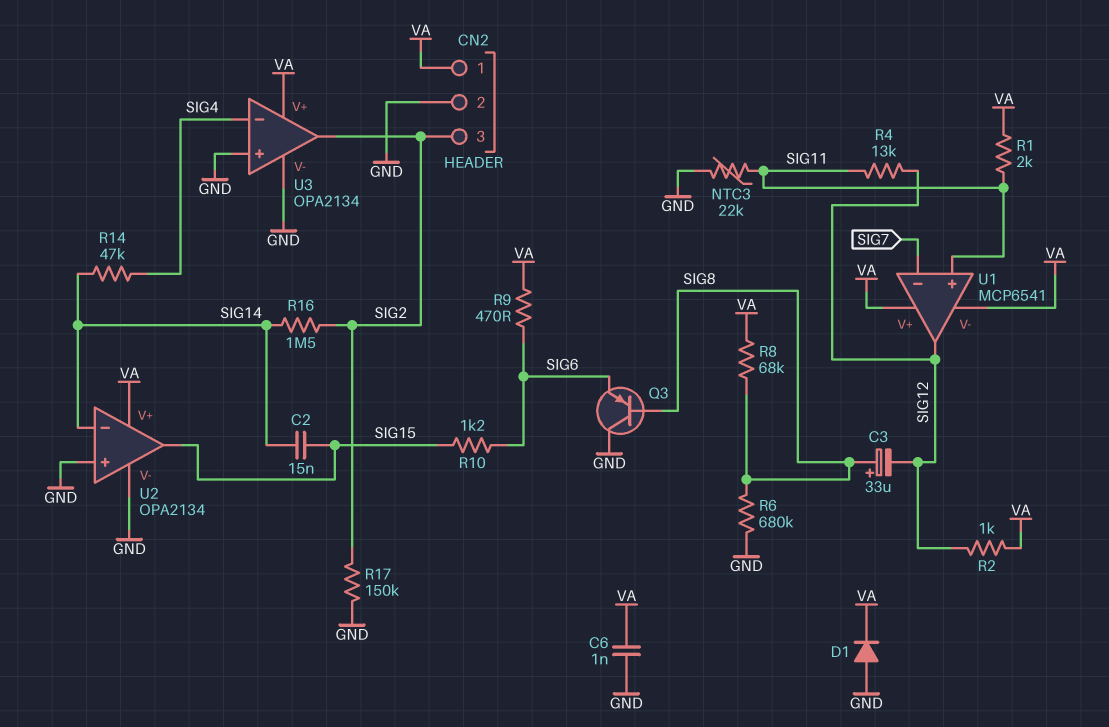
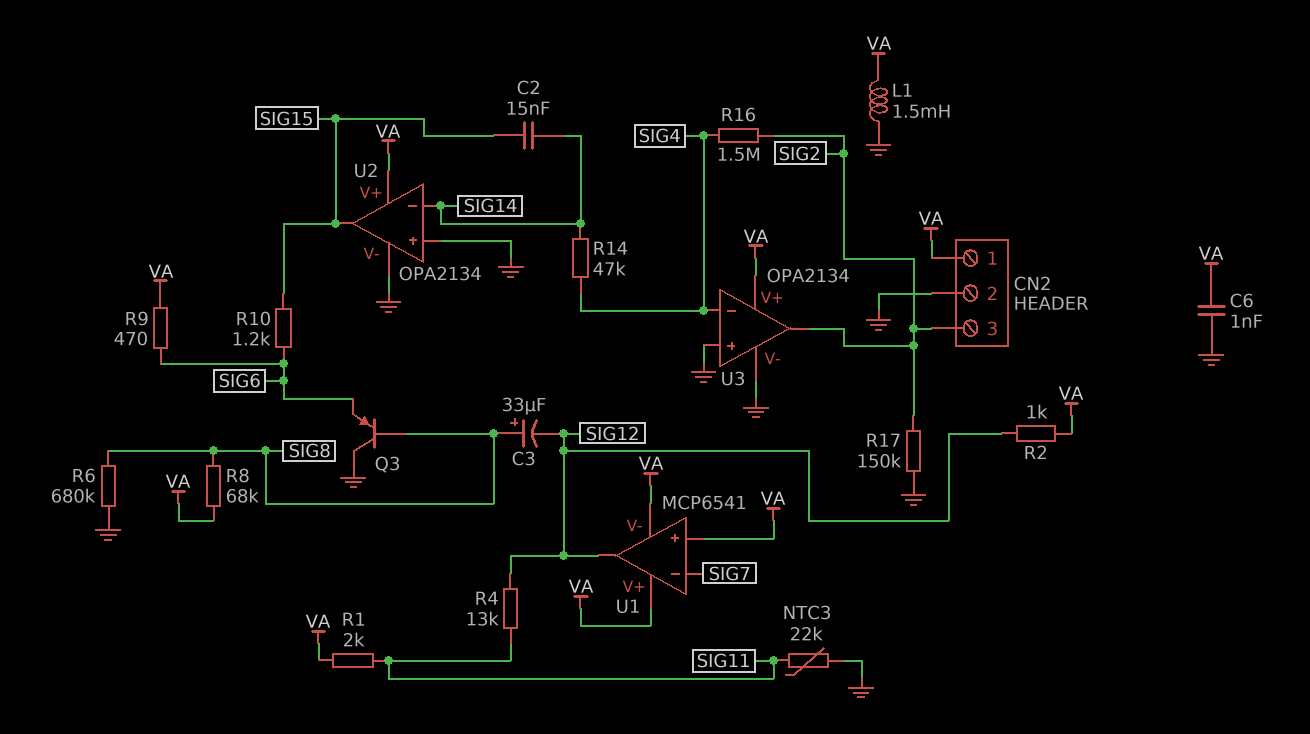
D1: diode (A GND, K VA) -> none
L1: none -> 1.5mH (GND, VA)
R16: 1.5M (SIG2, SIG14) -> 1.5M (SIG2, SIG4)
U1 pin in+: SIG11 -> VA

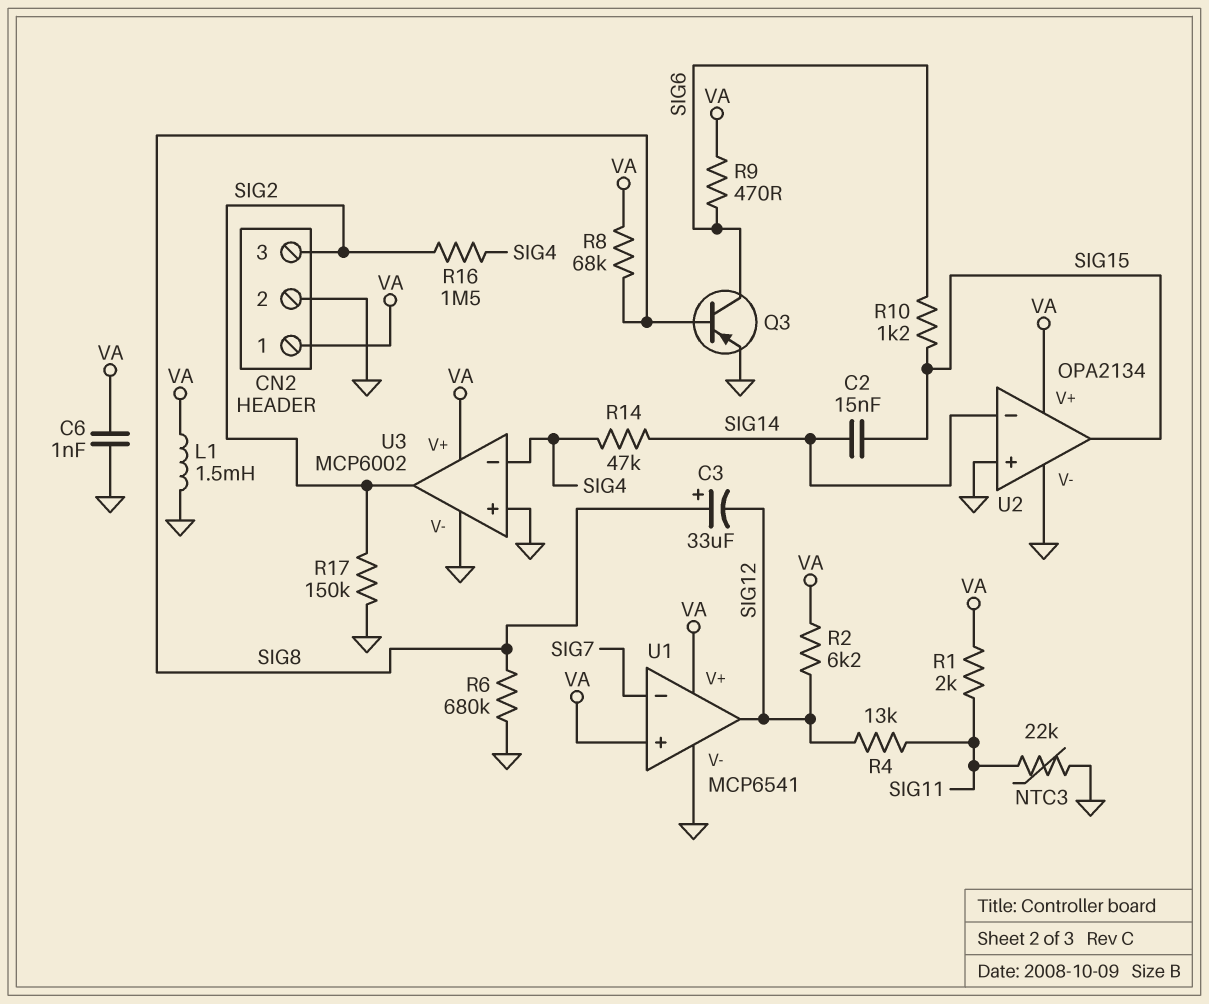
Q3: PNP (B SIG8, C GND, E SIG6) -> PNP (B SIG8, C SIG6, E GND)
R2: 1k (SIG12, VA) -> 6.2k (SIG12, VA)
U1 pin V-: VA -> GND
U3: OPA2134 -> MCP6002

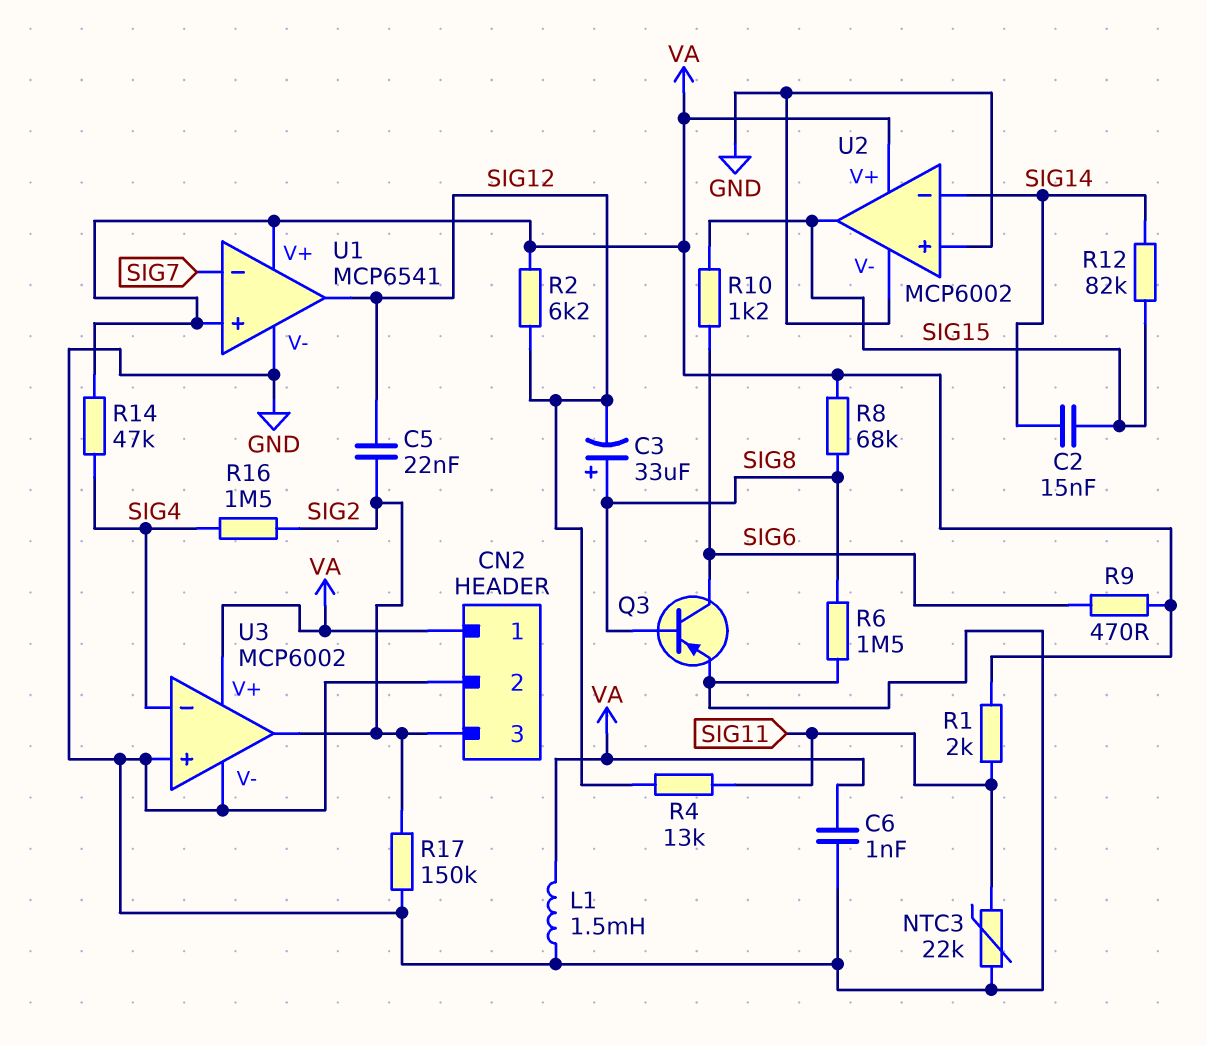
C5: none -> 22nF (SIG2, SIG12)
R6: 680k (GND, SIG8) -> 1.5M (GND, SIG8)
R12: none -> 82k (SIG14, SIG15)
R14: 47k (SIG4, SIG14) -> 47k (SIG4, VA)
U2: OPA2134 -> MCP6002

